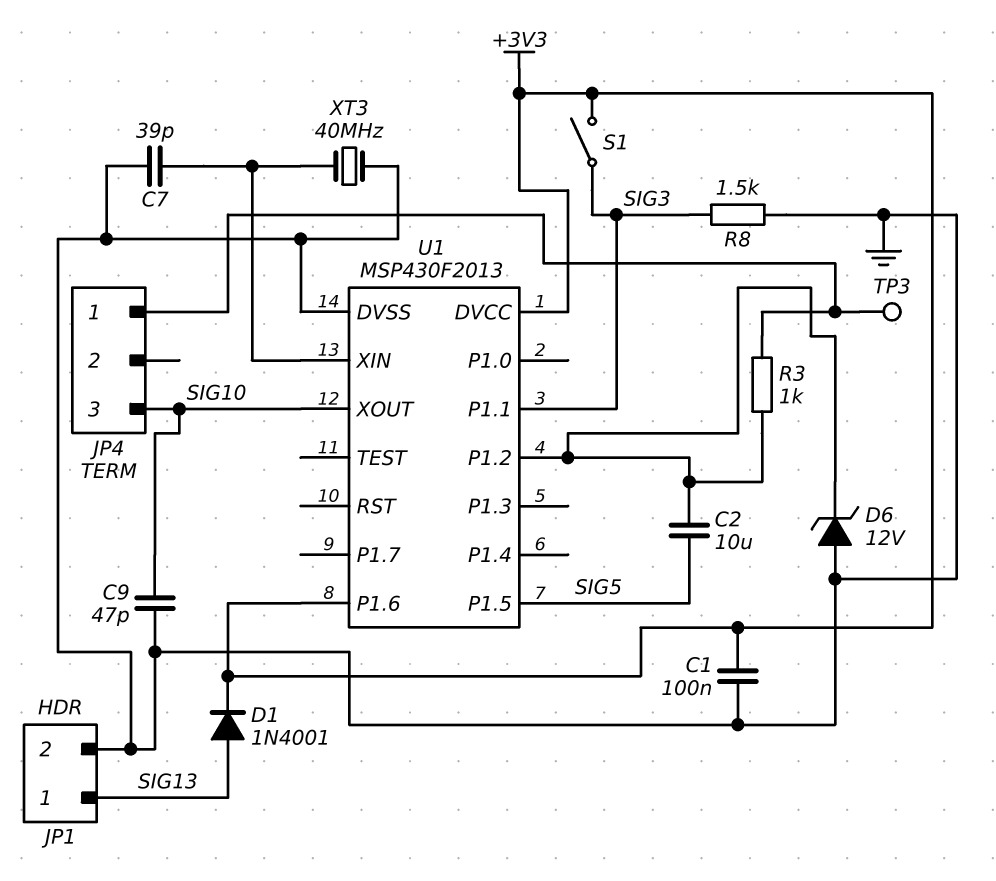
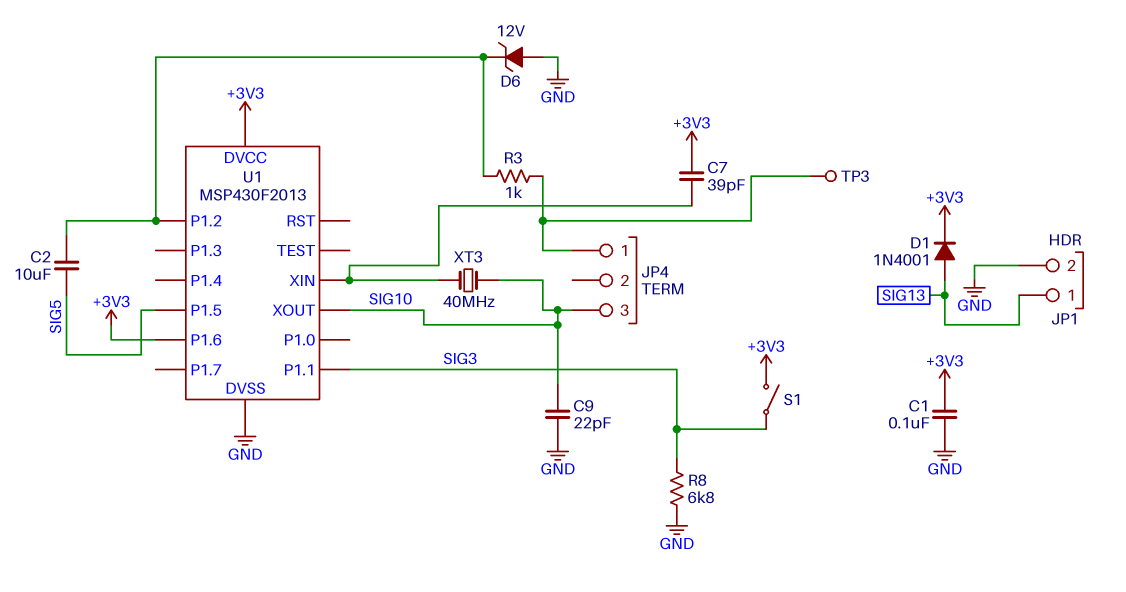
C7: 39pF (GND, U1/XIN) -> 39pF (+3V3, U1/XIN)
C9: 47pF (GND, SIG10) -> 22pF (GND, SIG10)
R8: 1.5k (GND, SIG3) -> 6.8k (GND, SIG3)
XT3: 40MHz (GND, U1/XIN) -> 40MHz (SIG10, U1/XIN)

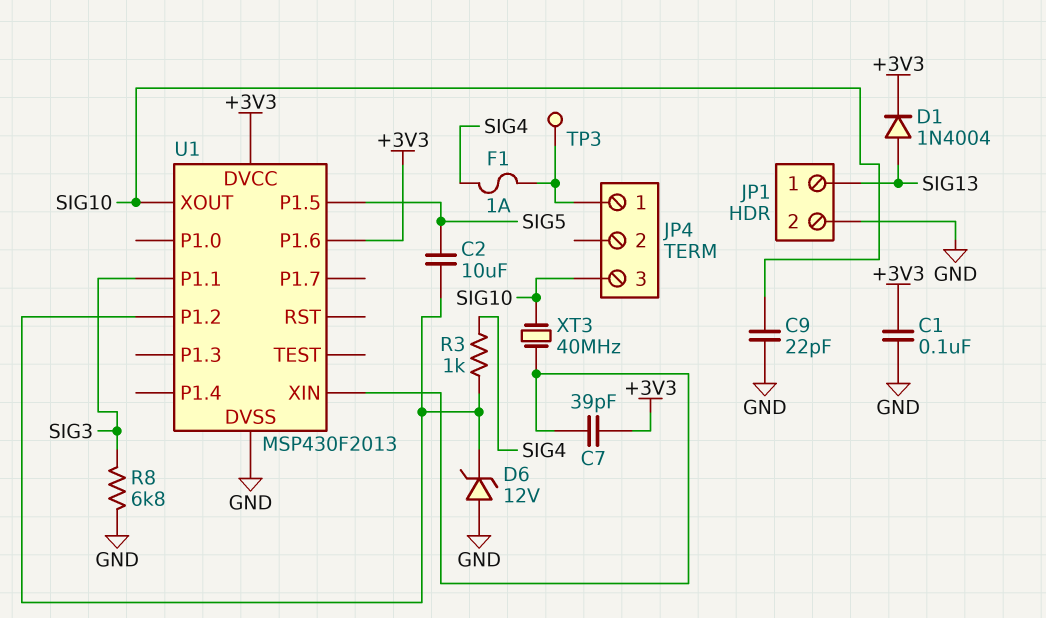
D1: diode 1N4001 (A SIG13, K +3V3) -> diode 1N4004 (A SIG13, K +3V3)
F1: none -> 1A (JP4/1, SIG4)
R3: 1k (JP4/1, U1/P1.2) -> 1k (SIG4, U1/P1.2)
S1: switch (+3V3, SIG3) -> none

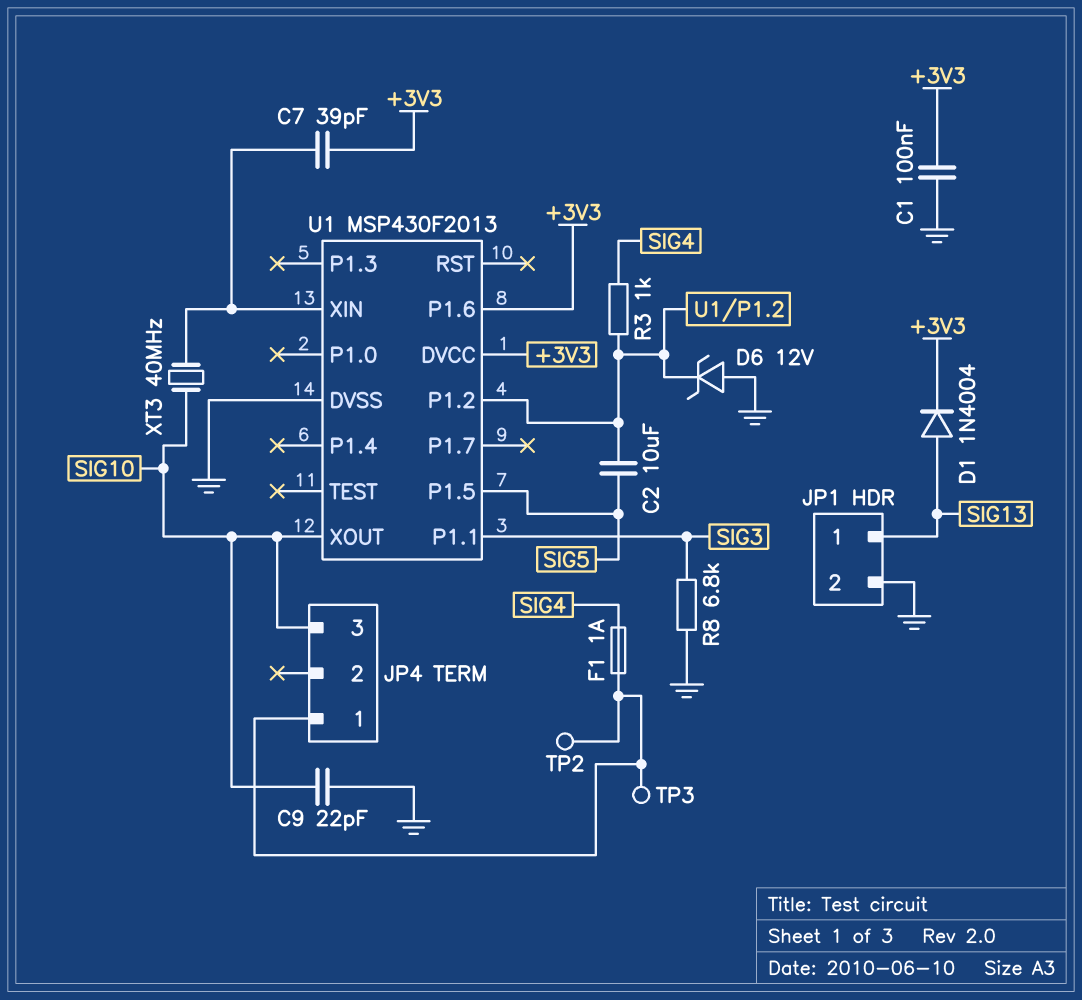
TP2: none -> test point (JP4/1)

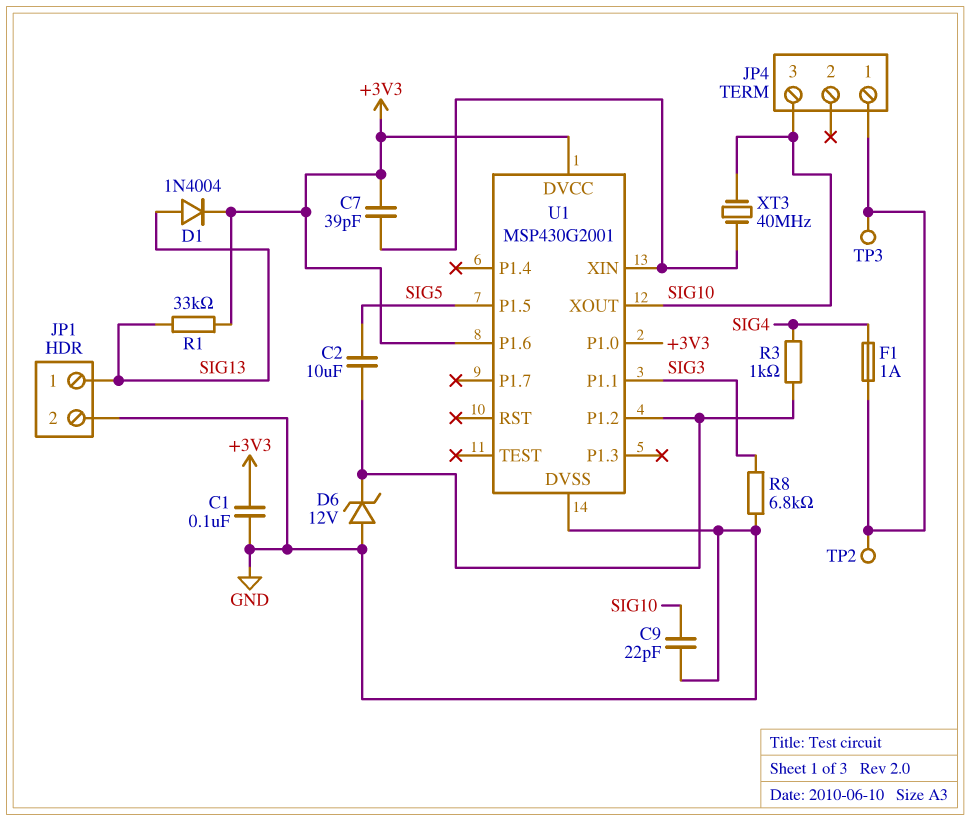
R1: none -> 33k (+3V3, SIG13)
U1: MSP430F2013 -> MSP430G2001
U1 pin P1.0: none -> +3V3

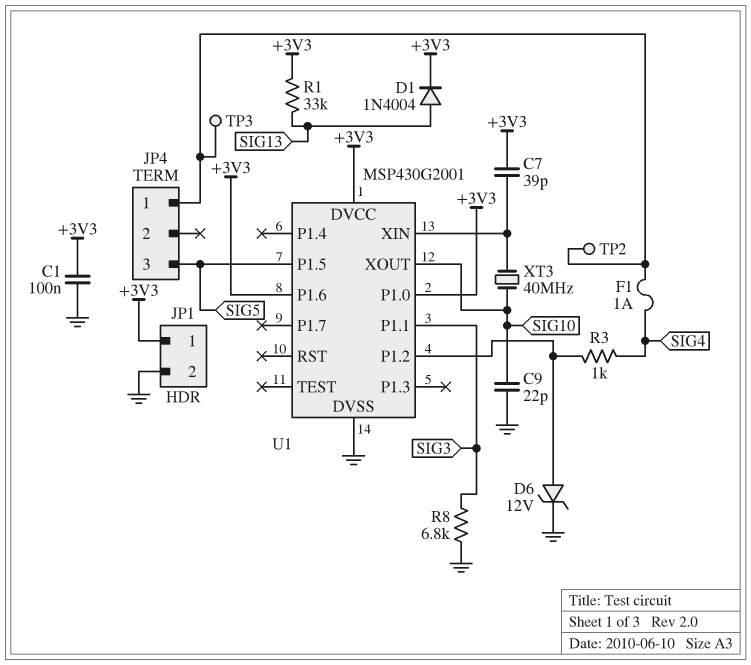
C2: 10uF (SIG5, U1/P1.2) -> none
D6: zener 12V (A GND, K U1/P1.2) -> zener 12V (A U1/P1.2, K GND)
JP1 pin 1: SIG13 -> +3V3
JP4 pin 3: SIG10 -> SIG5

